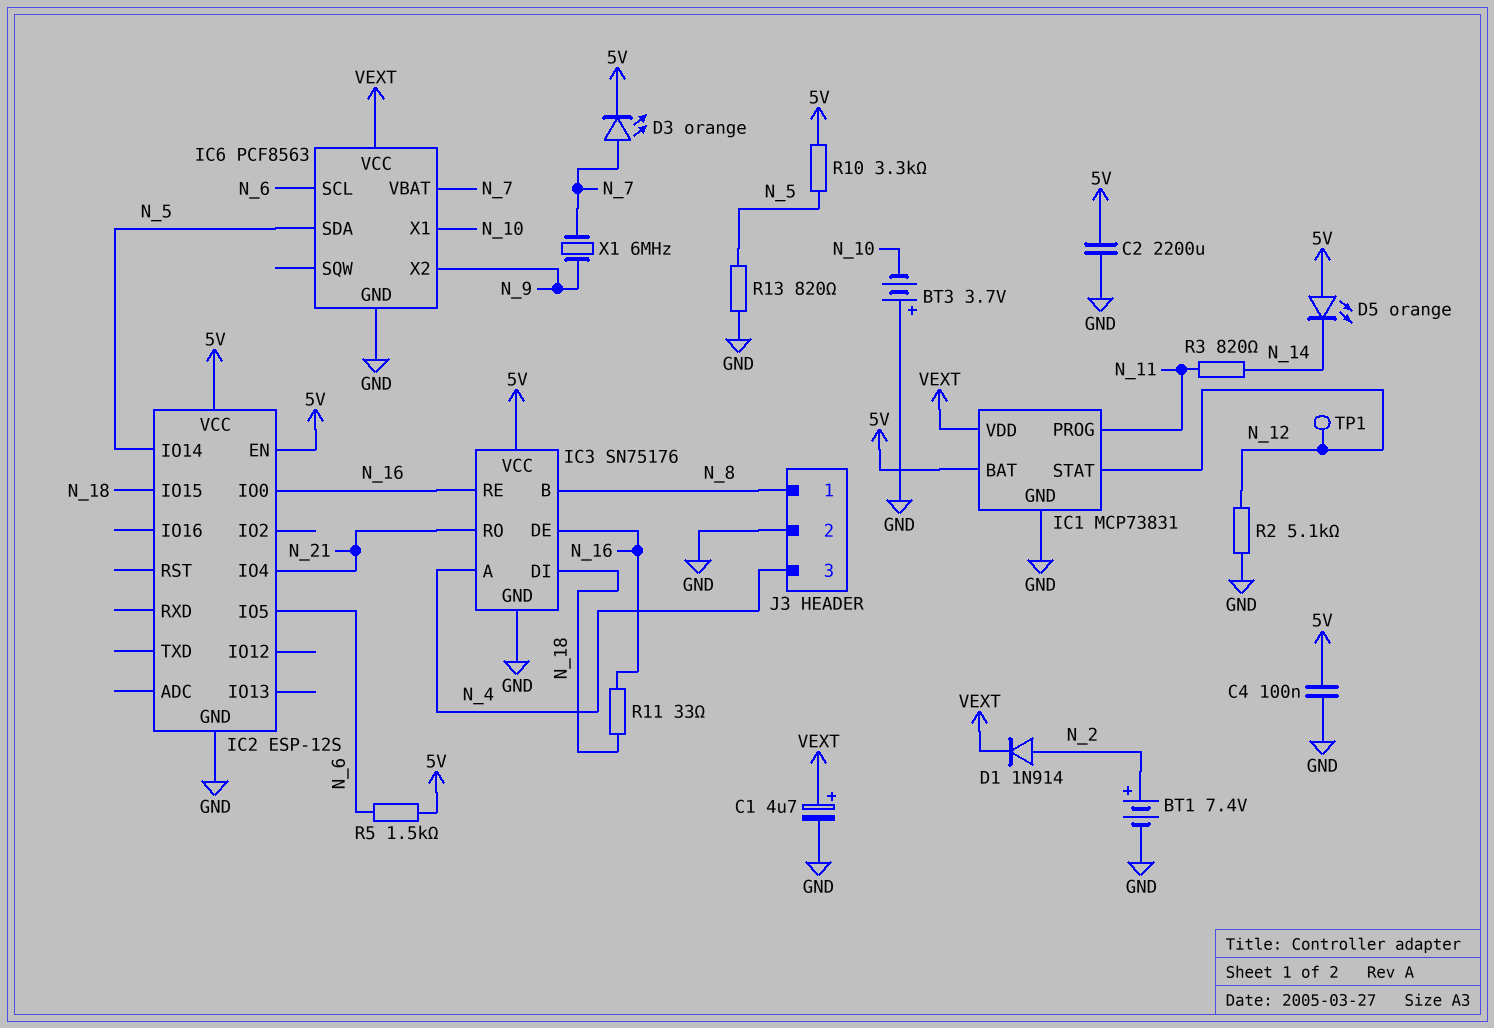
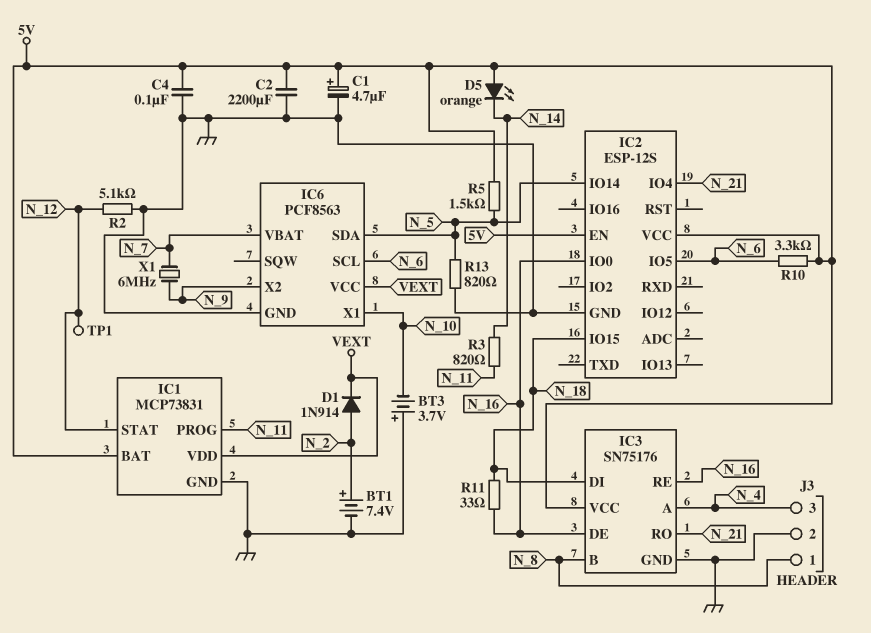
C1: 4.7uF (plus VEXT, minus GND) -> 4.7uF (plus 5V, minus GND)
D3: LED orange (A N_7, K 5V) -> none
R5: 1.5k (5V, N_6) -> 1.5k (5V, N_5)
R10: 3.3k (5V, N_5) -> 3.3k (5V, N_6)

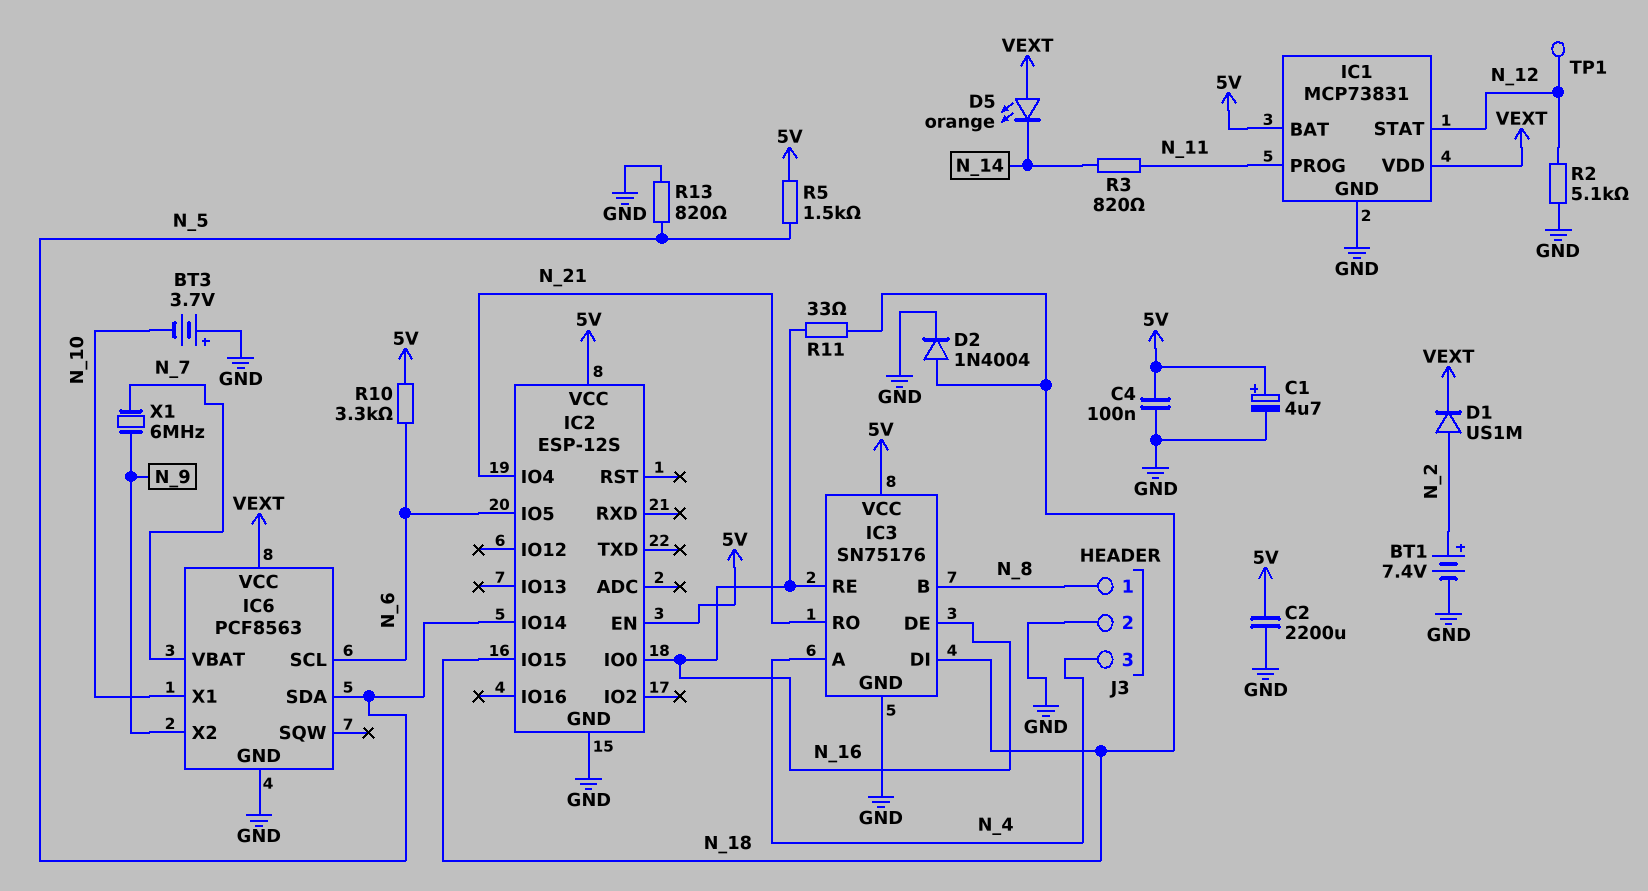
D1: diode 1N914 (A N_2, K VEXT) -> diode US1M (A N_2, K VEXT)
D2: none -> diode 1N4004 (A N_18, K GND)
D5: LED orange (A 5V, K N_14) -> LED orange (A VEXT, K N_14)

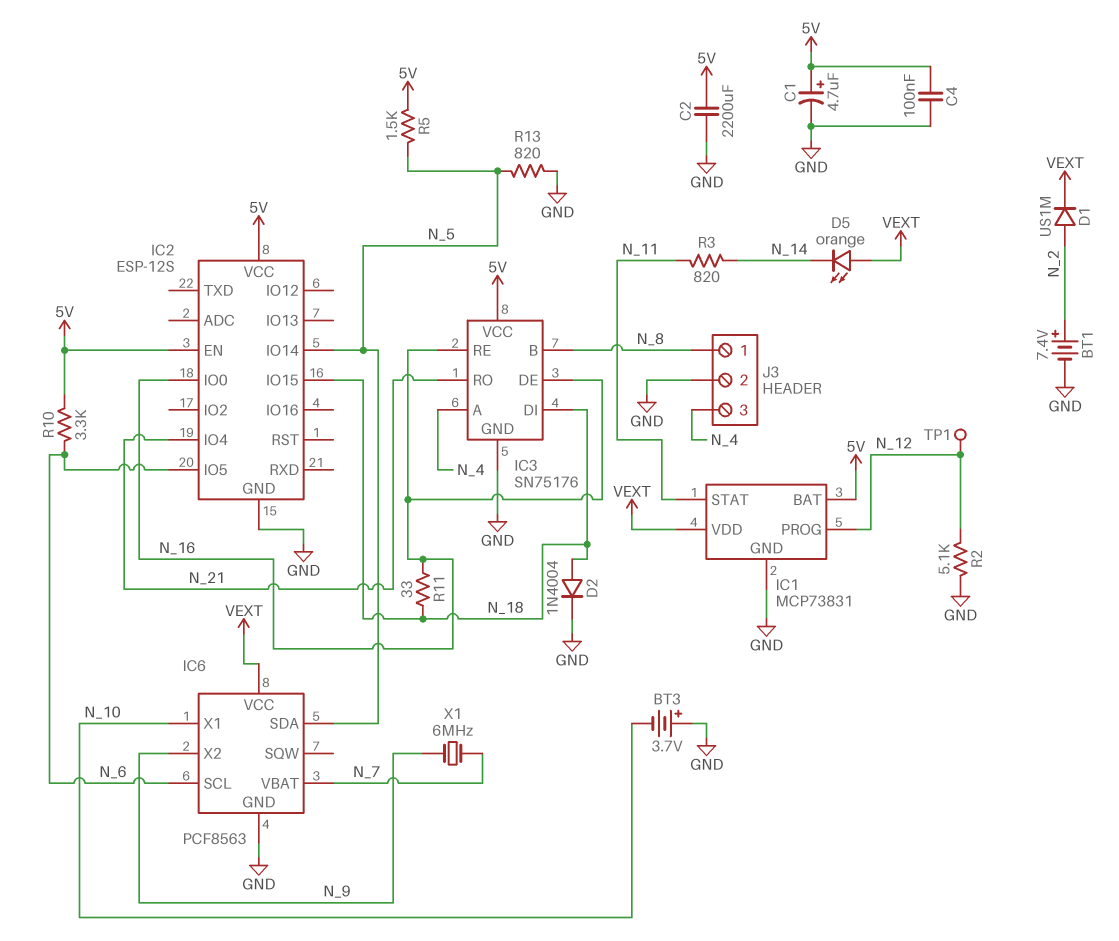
IC1 pin PROG: N_11 -> N_12
IC1 pin STAT: N_12 -> N_11

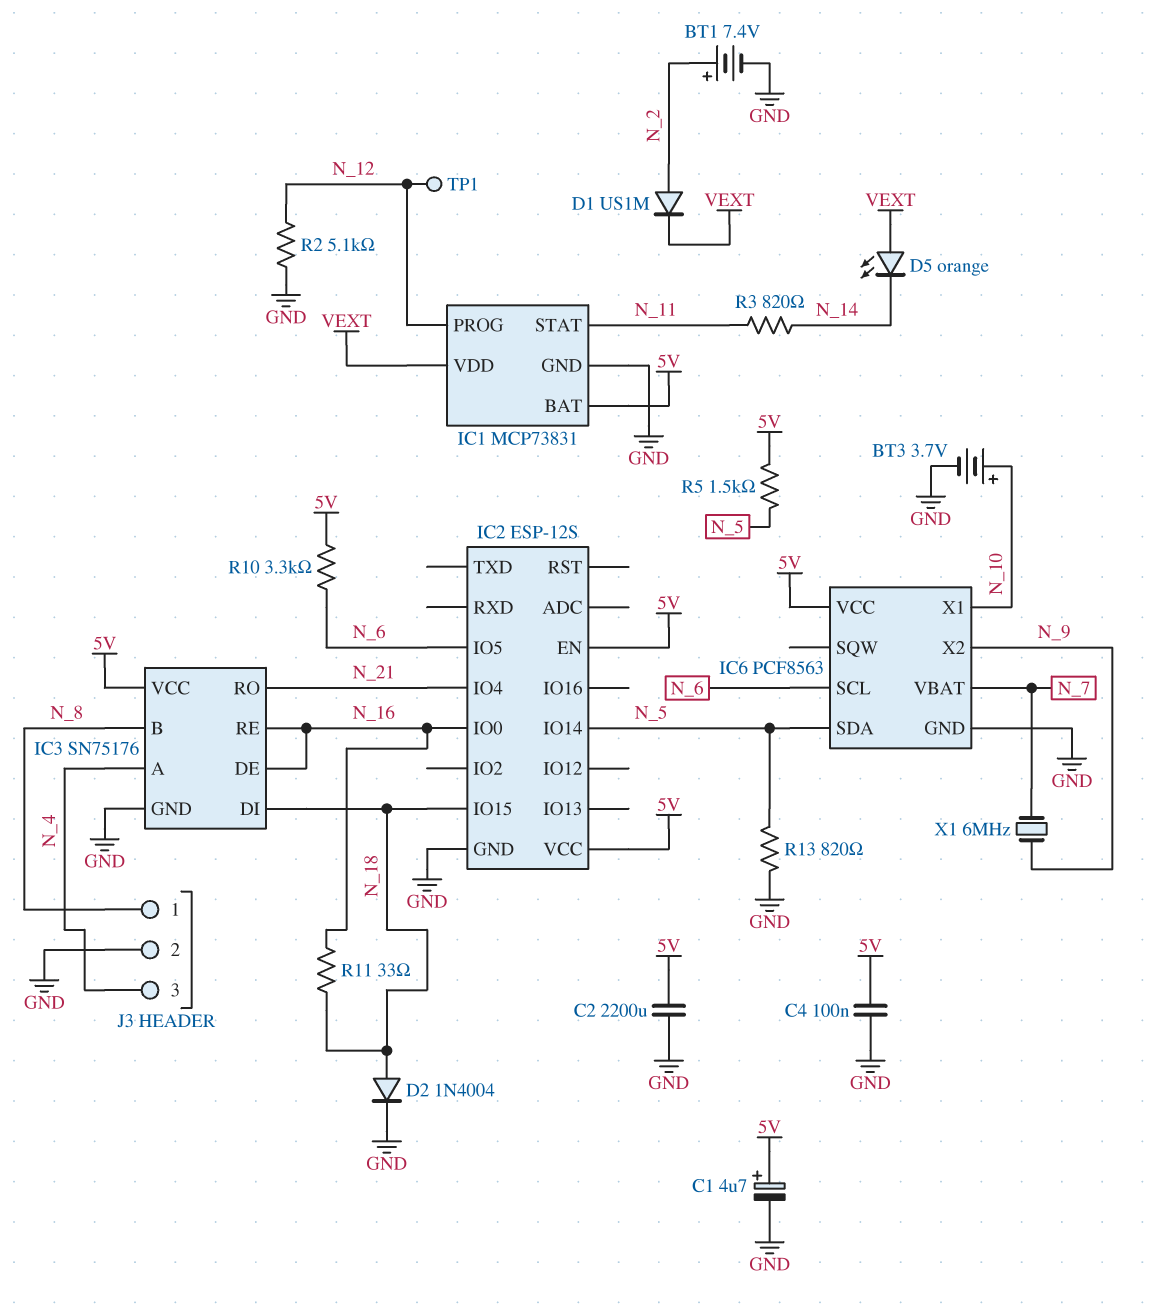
BT3: 3.7V (plus GND, minus N_10) -> 3.7V (plus N_10, minus GND)
IC6 pin VCC: VEXT -> 5V

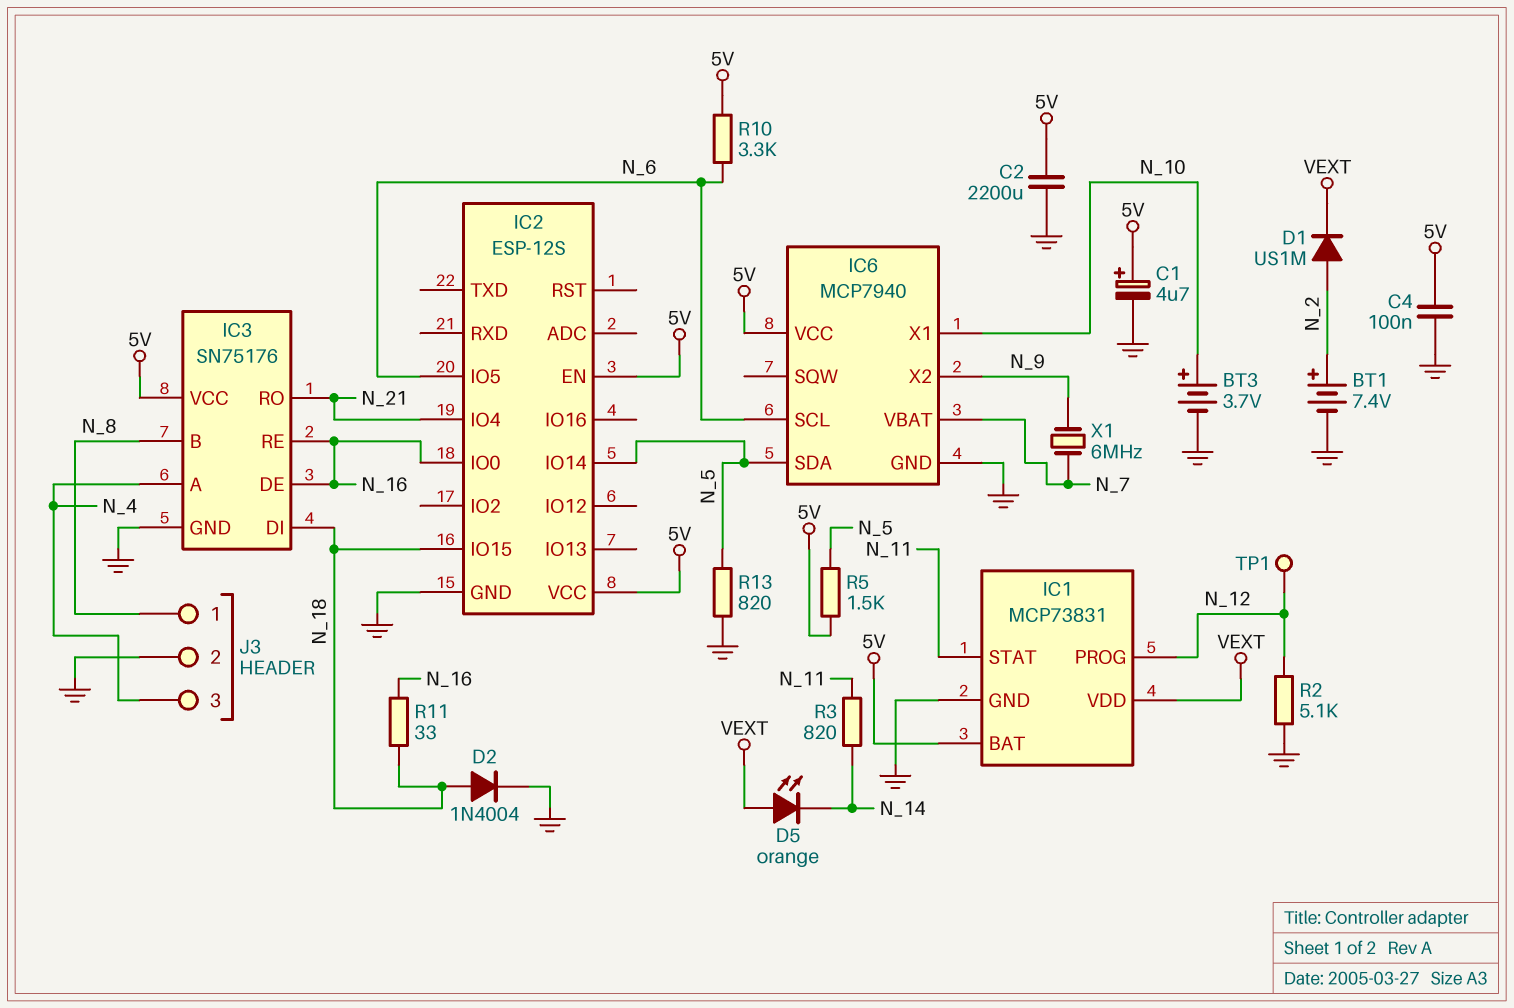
IC6: PCF8563 -> MCP7940

